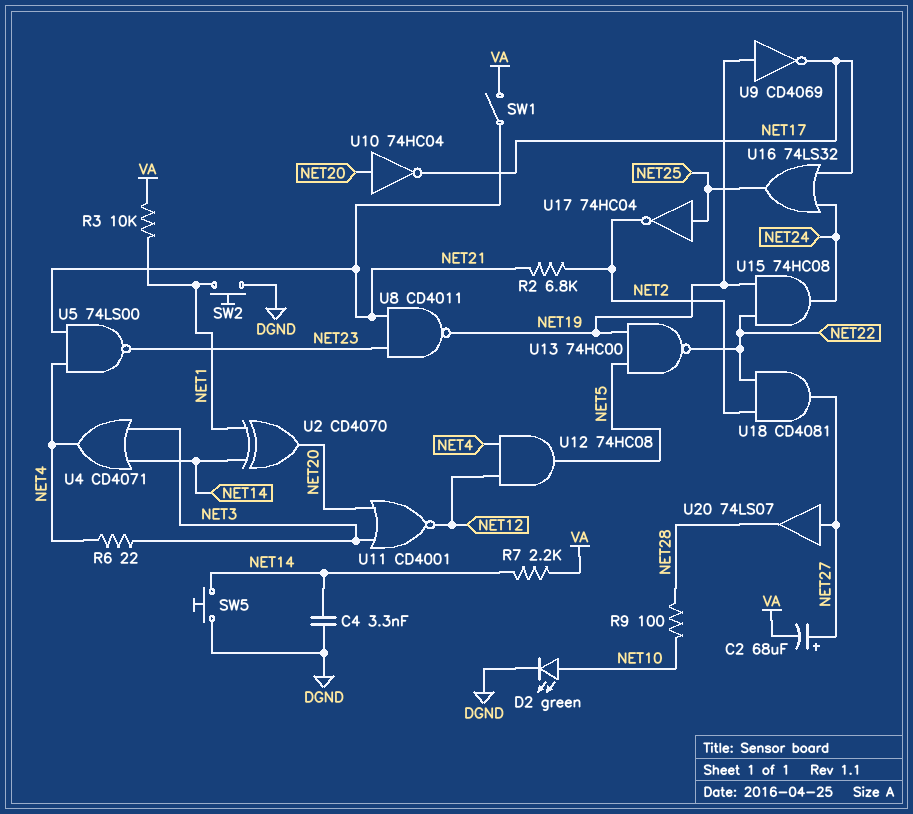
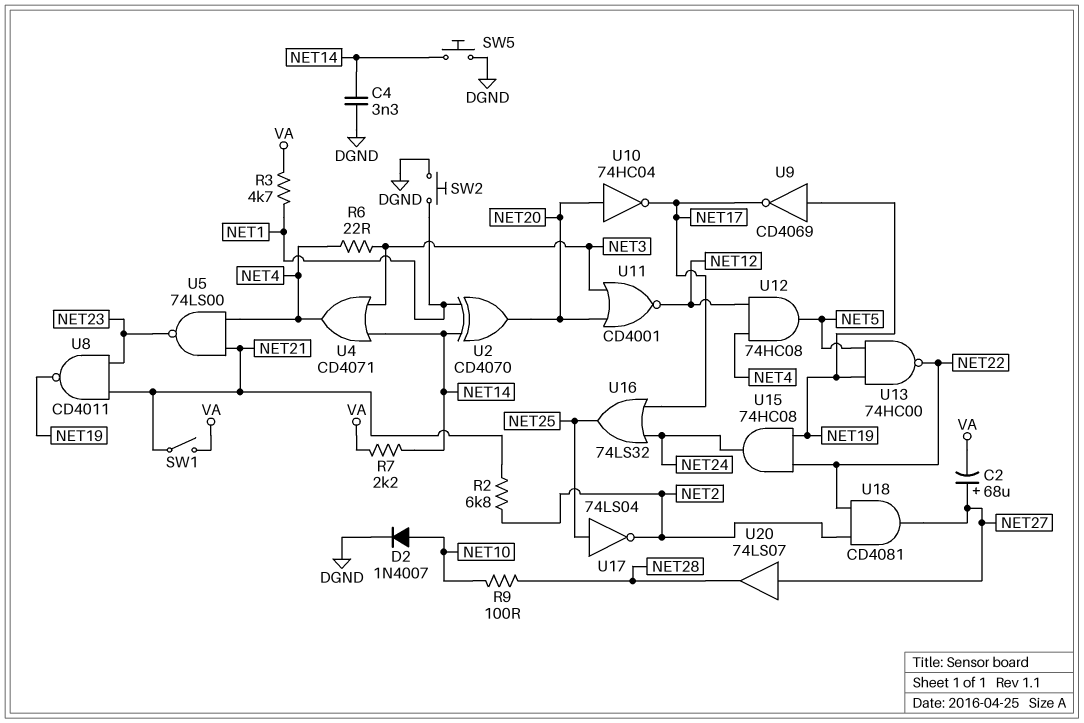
D2: LED green (A NET10, K DGND) -> diode 1N4007 (A NET10, K DGND)
R3: 10k (NET1, VA) -> 4.7k (NET1, VA)
U17: NOT 74HC04 (in NET25, out NET2) -> NOT 74LS04 (in NET25, out NET2)

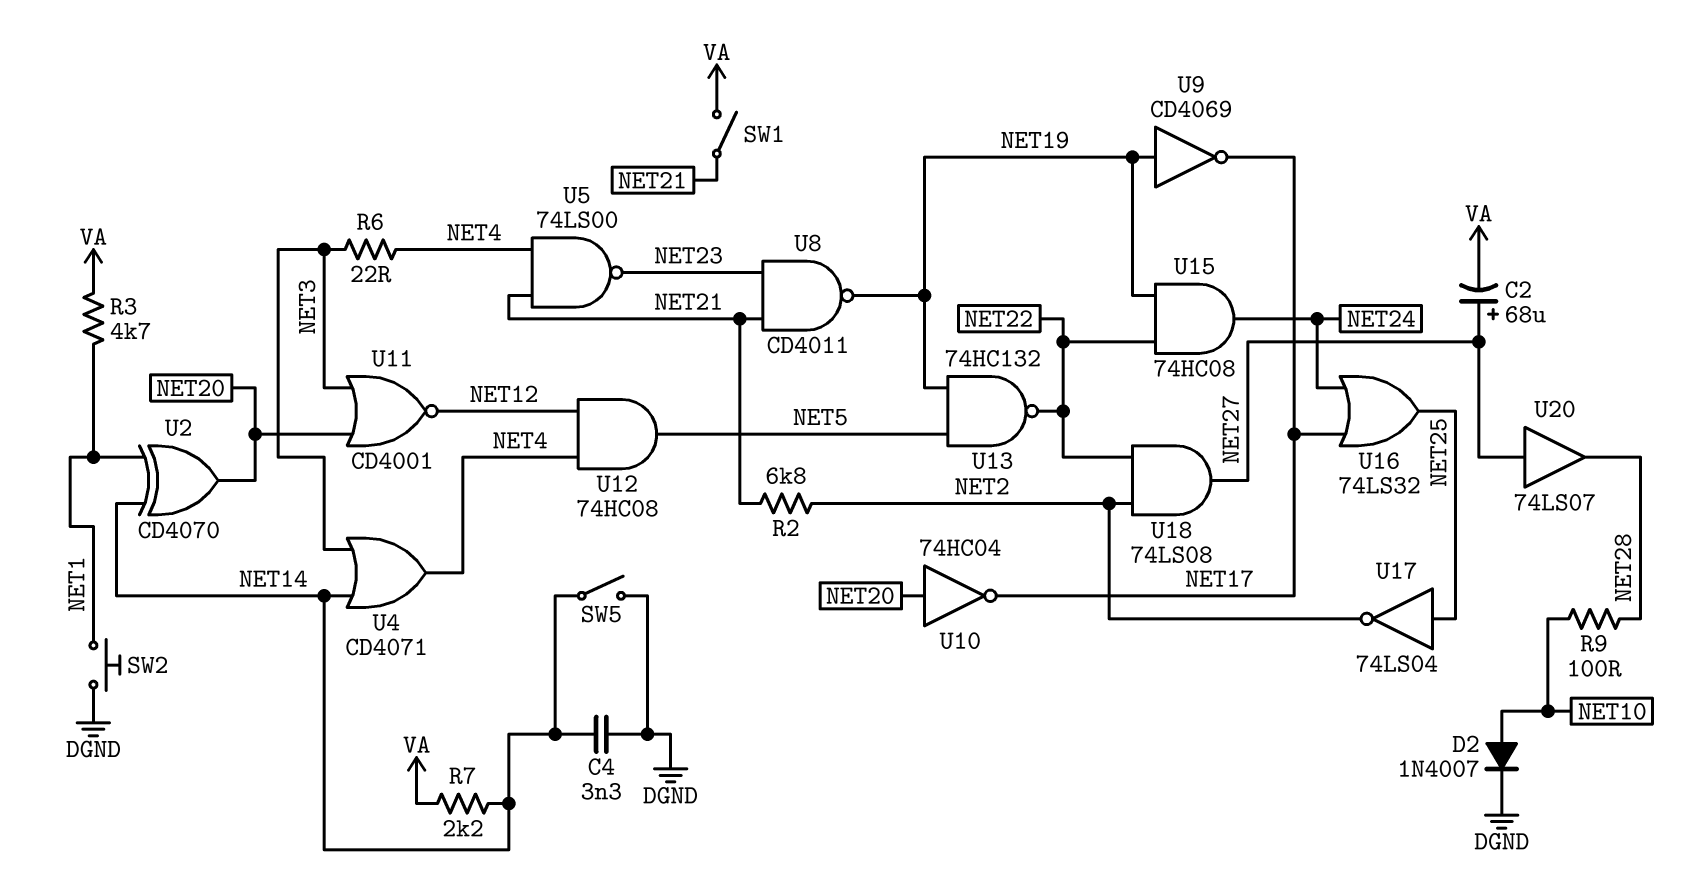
SW5: button (DGND, NET14) -> switch (DGND, NET14)
U13: NAND 74HC00 (in NET5, in NET19, out NET22) -> NAND 74HC132 (in NET5, in NET19, out NET22)
U18: AND CD4081 (in NET2, in NET22, out NET27) -> AND 74LS08 (in NET2, in NET22, out NET27)

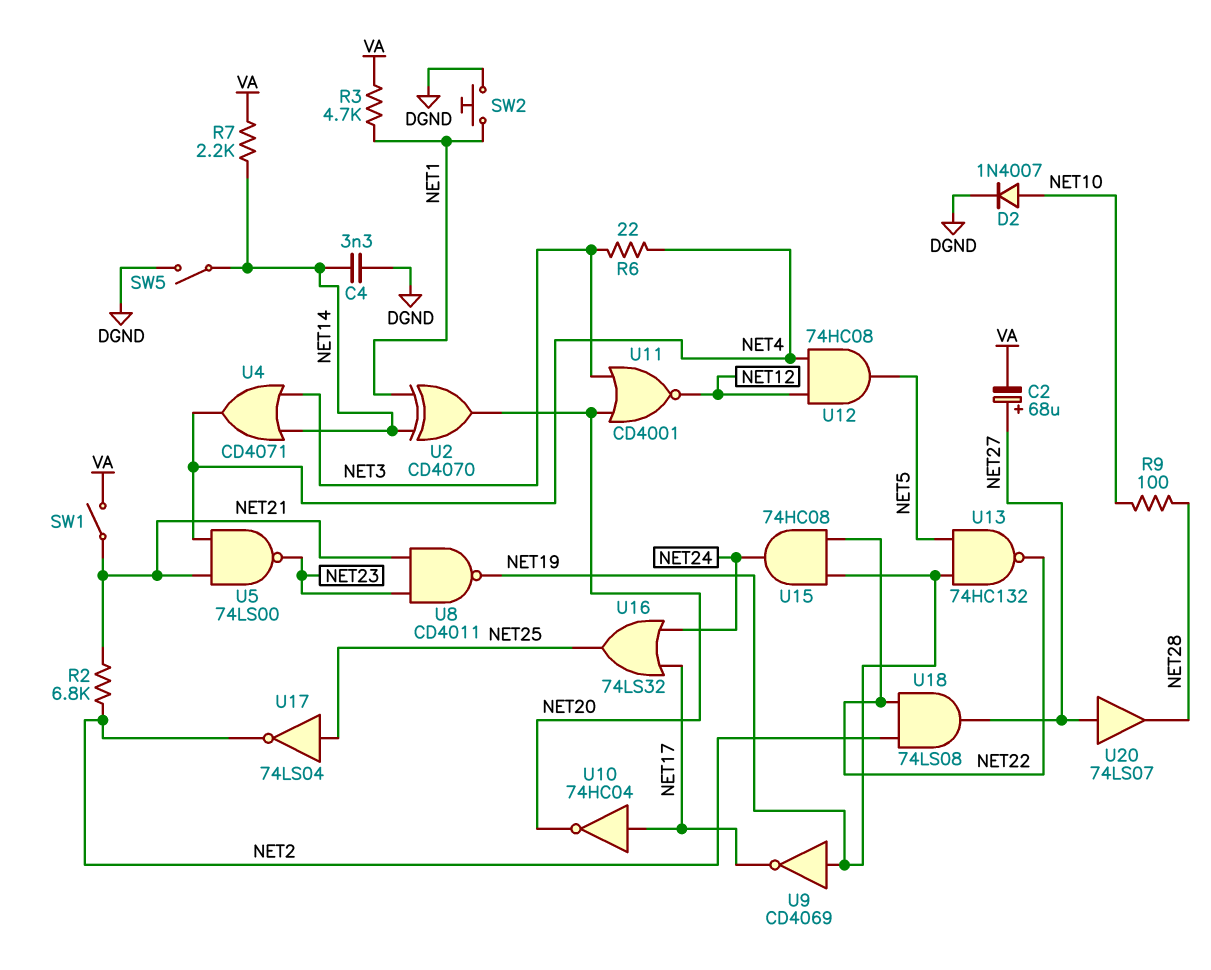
U10: NOT 74HC04 (in NET20, out NET17) -> NOT 74HC04 (in NET17, out NET20)

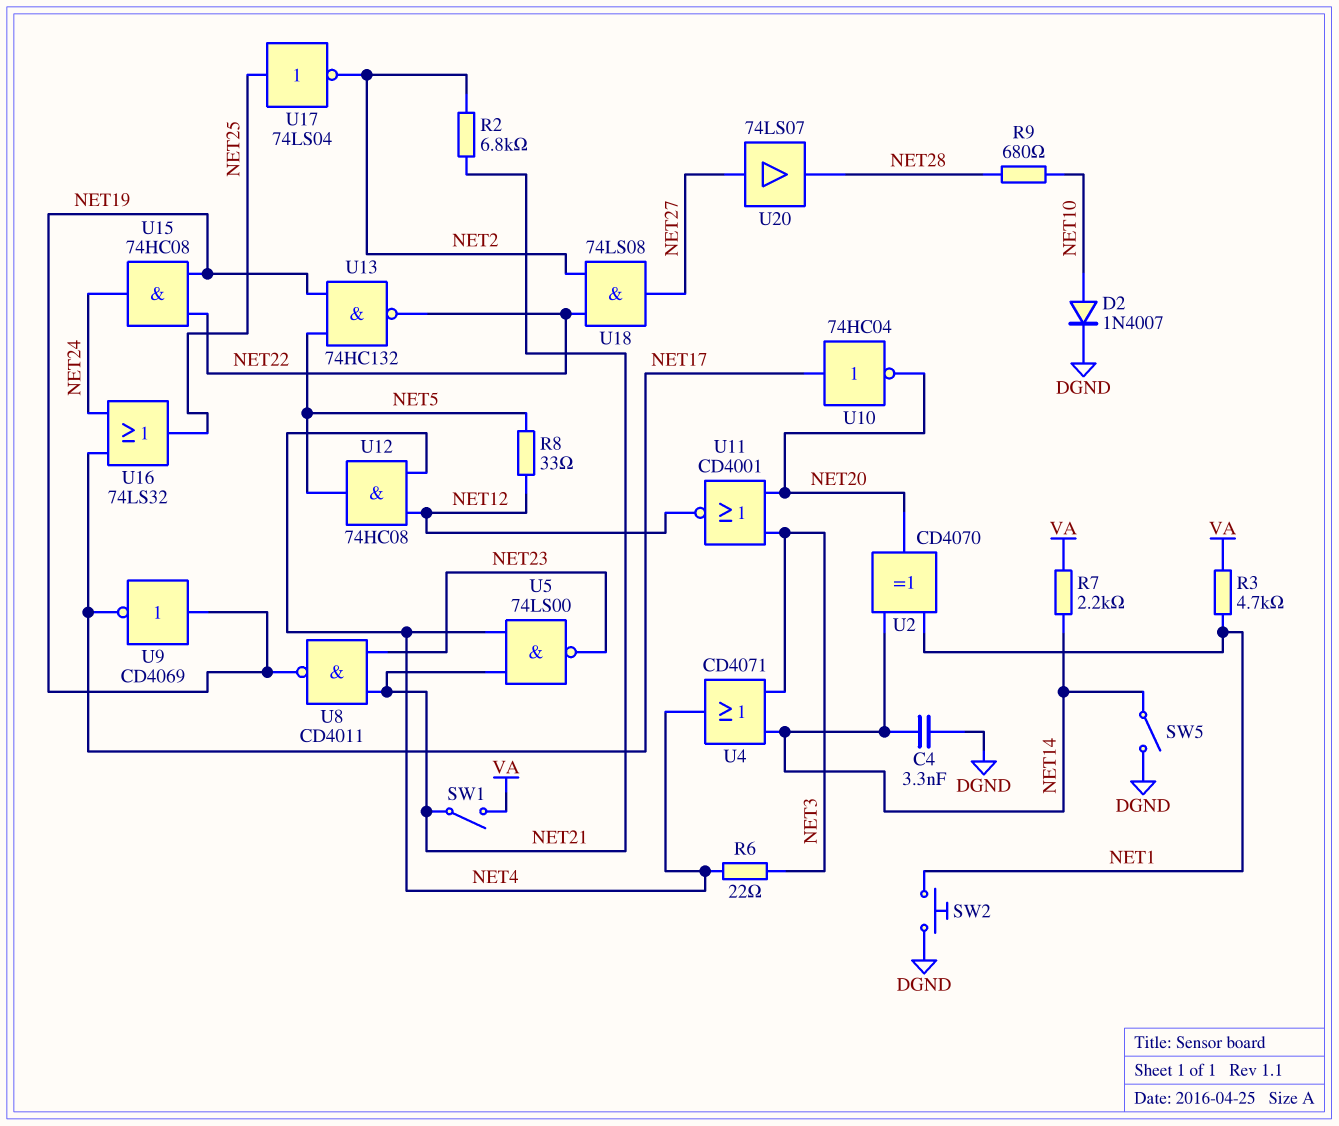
C2: 68uF (plus NET27, minus VA) -> none
R8: none -> 33 (NET5, NET12)
R9: 100 (NET10, NET28) -> 680 (NET10, NET28)

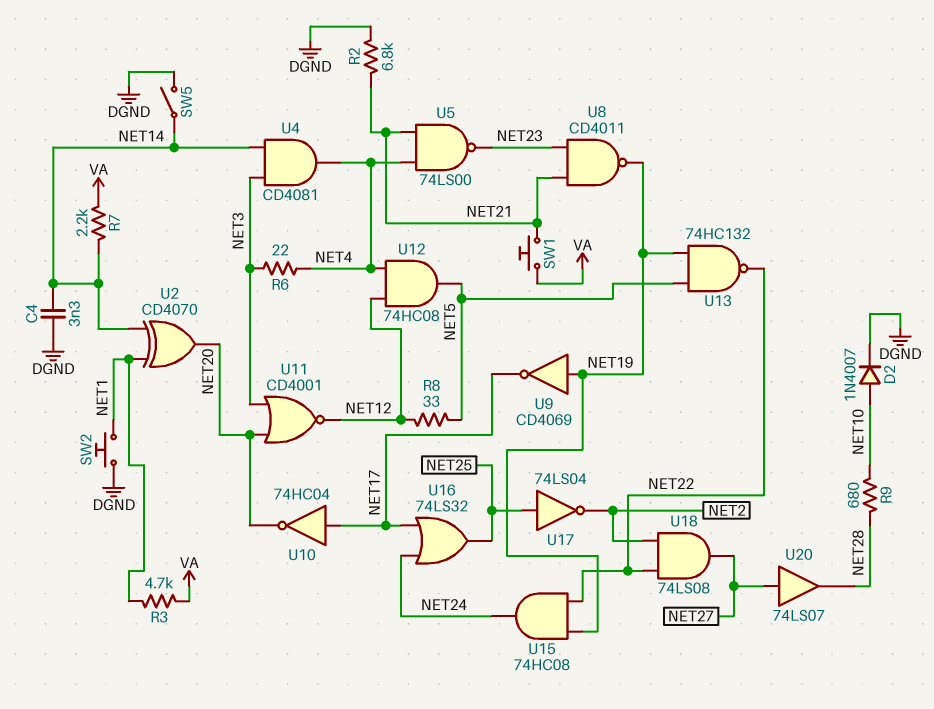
R2: 6.8k (NET2, NET21) -> 6.8k (DGND, NET21)
SW1: switch (NET21, VA) -> button (NET21, VA)
U4: OR CD4071 (in NET3, in NET14, out NET4) -> AND CD4081 (in NET3, in NET14, out NET4)

